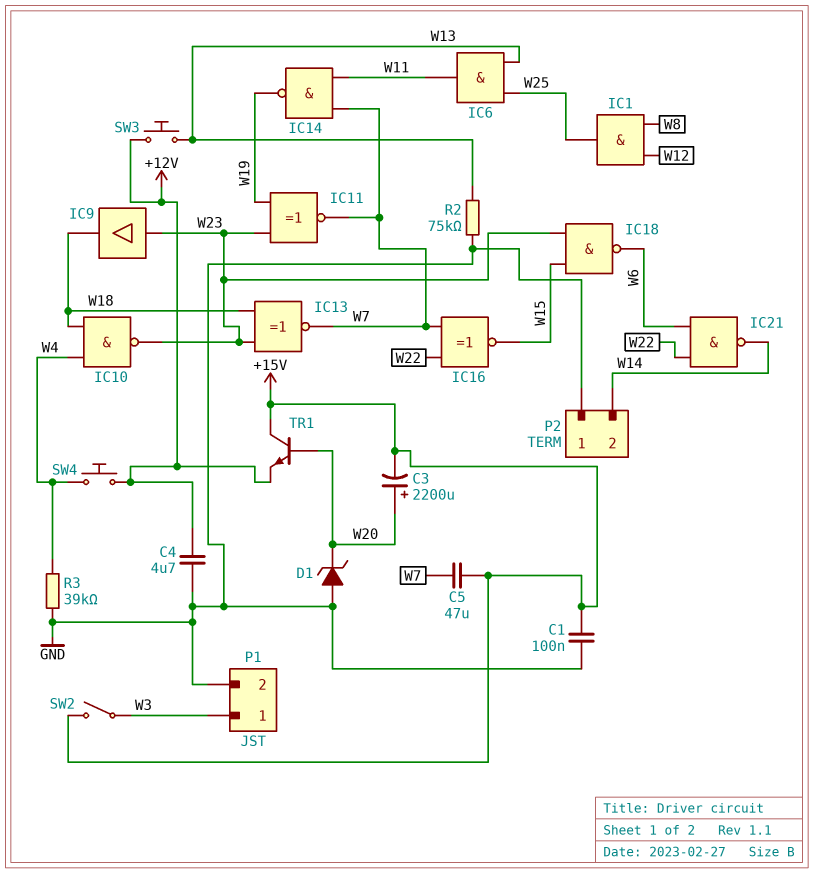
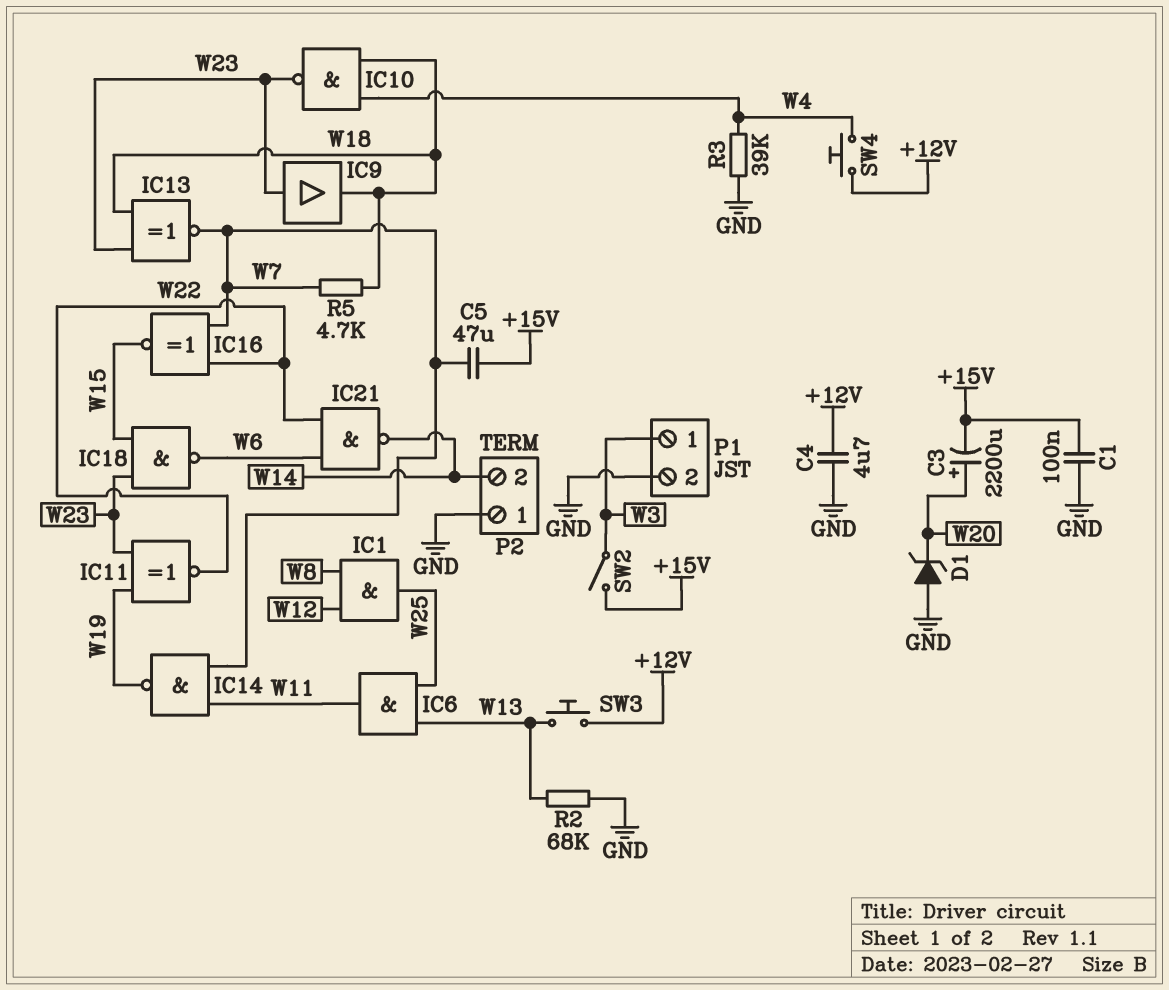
IC11: XNOR (in W19, in W23, out W7) -> XNOR (in W19, in W23, out W22)
R2: 75k (GND, W13) -> 68k (GND, W13)
R5: none -> 4.7k (W7, W18)
TR1: NPN (B W20, C +15V, E +12V) -> none

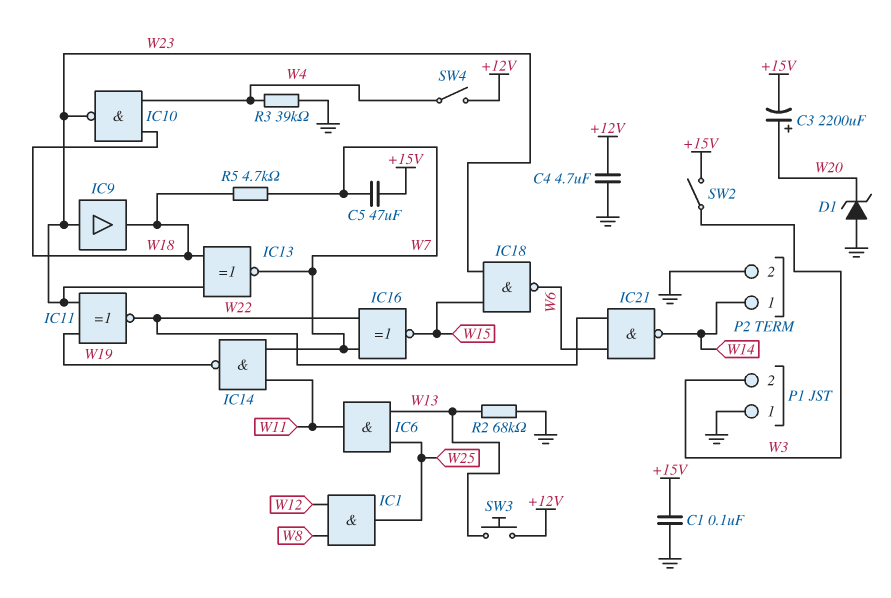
P1 pin 1: W3 -> GND
P1 pin 2: GND -> W3
P2 pin 1: GND -> W14
P2 pin 2: W14 -> GND
SW4: button (+12V, W4) -> switch (+12V, W4)

